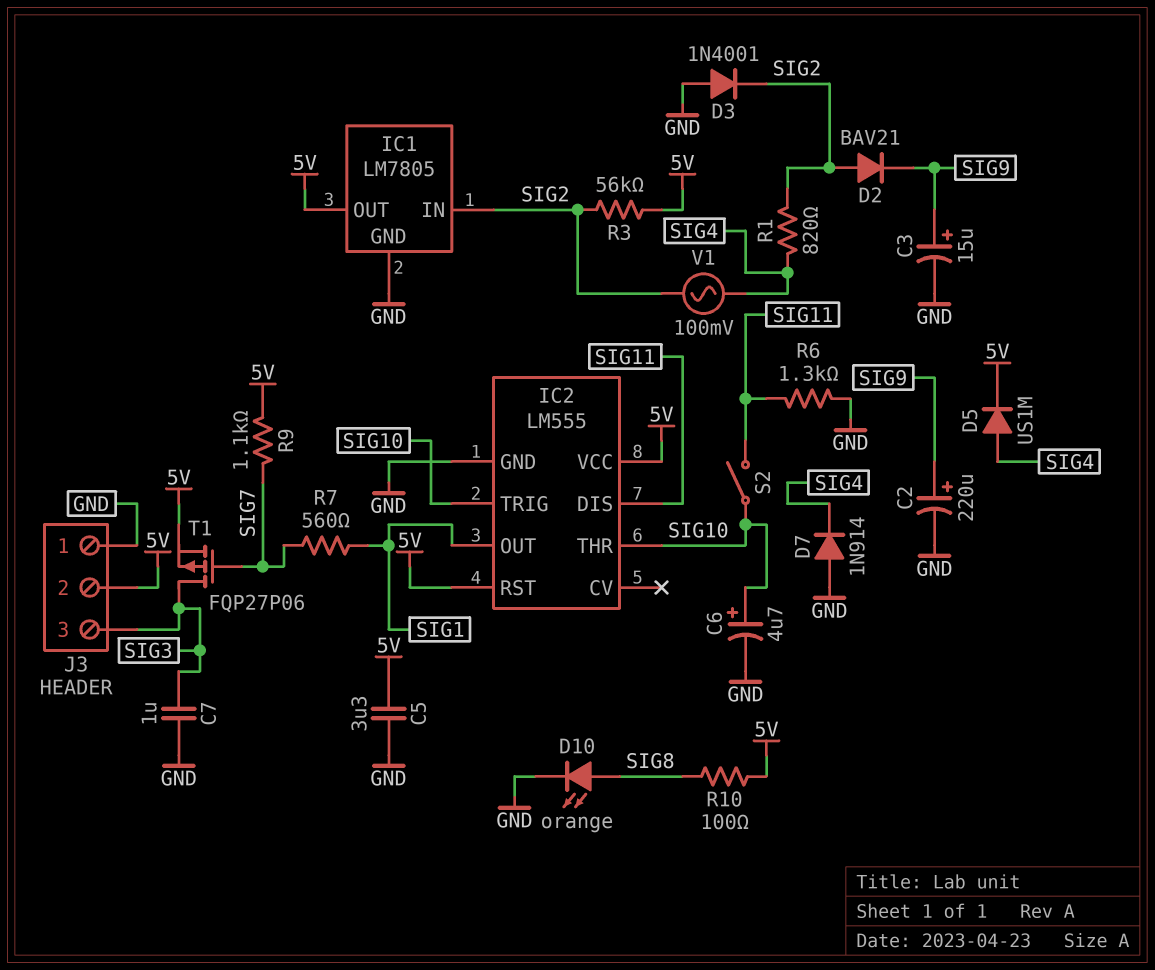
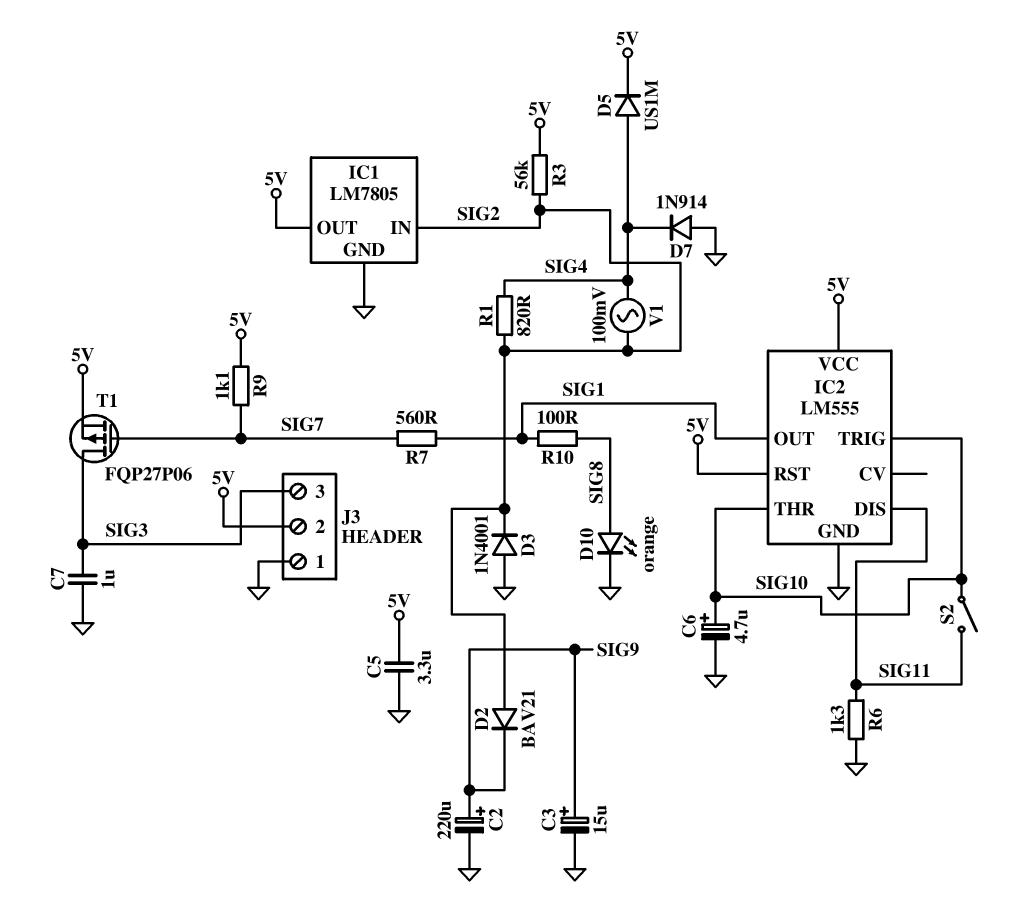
R10: 100 (5V, SIG8) -> 100 (SIG1, SIG8)

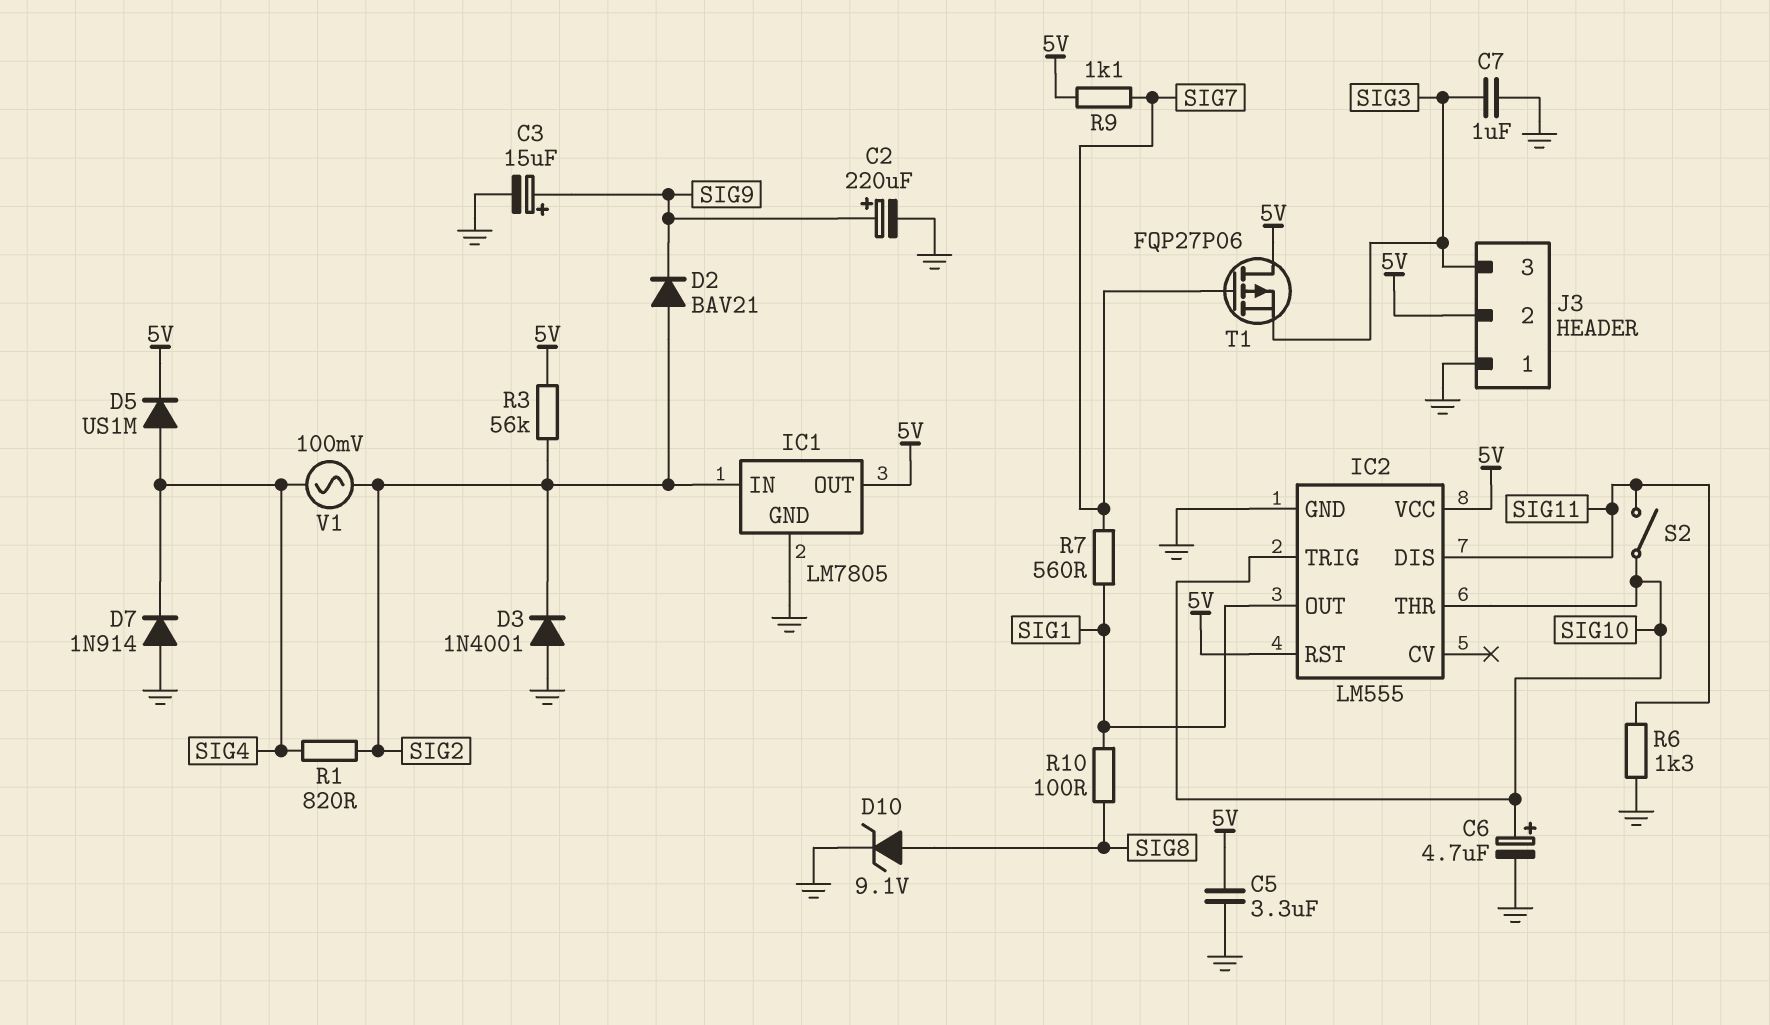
D10: LED orange (A SIG8, K GND) -> zener 9.1V (A SIG8, K GND)
T1: PMOS FQP27P06 (G SIG7, D SIG3, S 5V) -> PMOS FQP27P06 (G SIG7, D 5V, S SIG3)

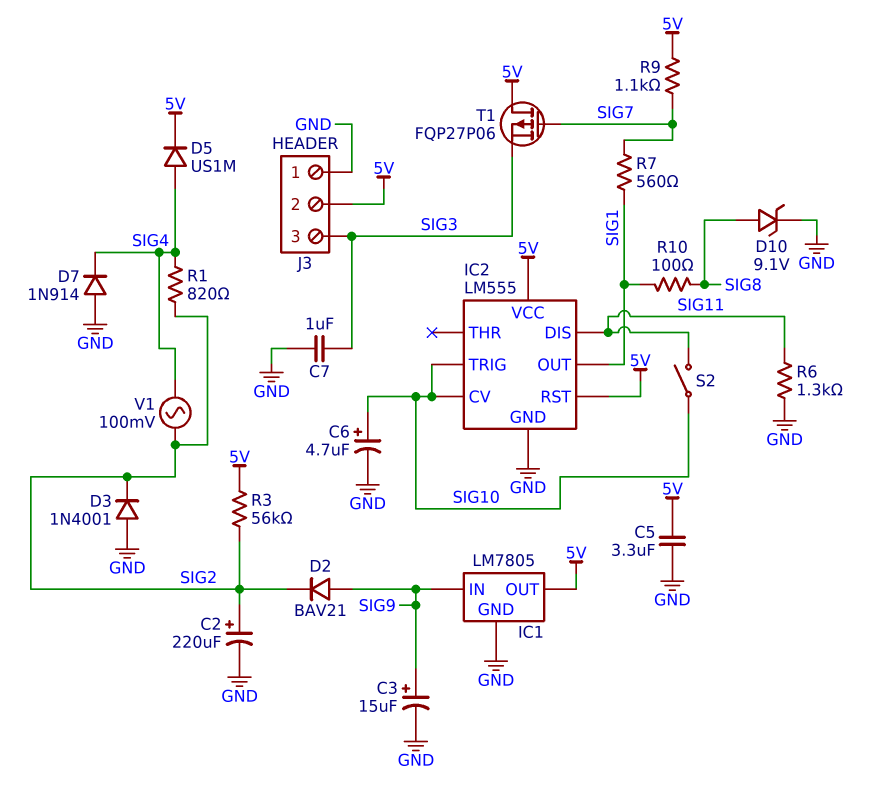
C2: 220uF (plus SIG9, minus GND) -> 220uF (plus SIG2, minus GND)
D2: diode BAV21 (A SIG2, K SIG9) -> diode BAV21 (A SIG9, K SIG2)
IC1 pin IN: SIG2 -> SIG9
IC2 pin CV: none -> SIG10
IC2 pin THR: SIG10 -> none

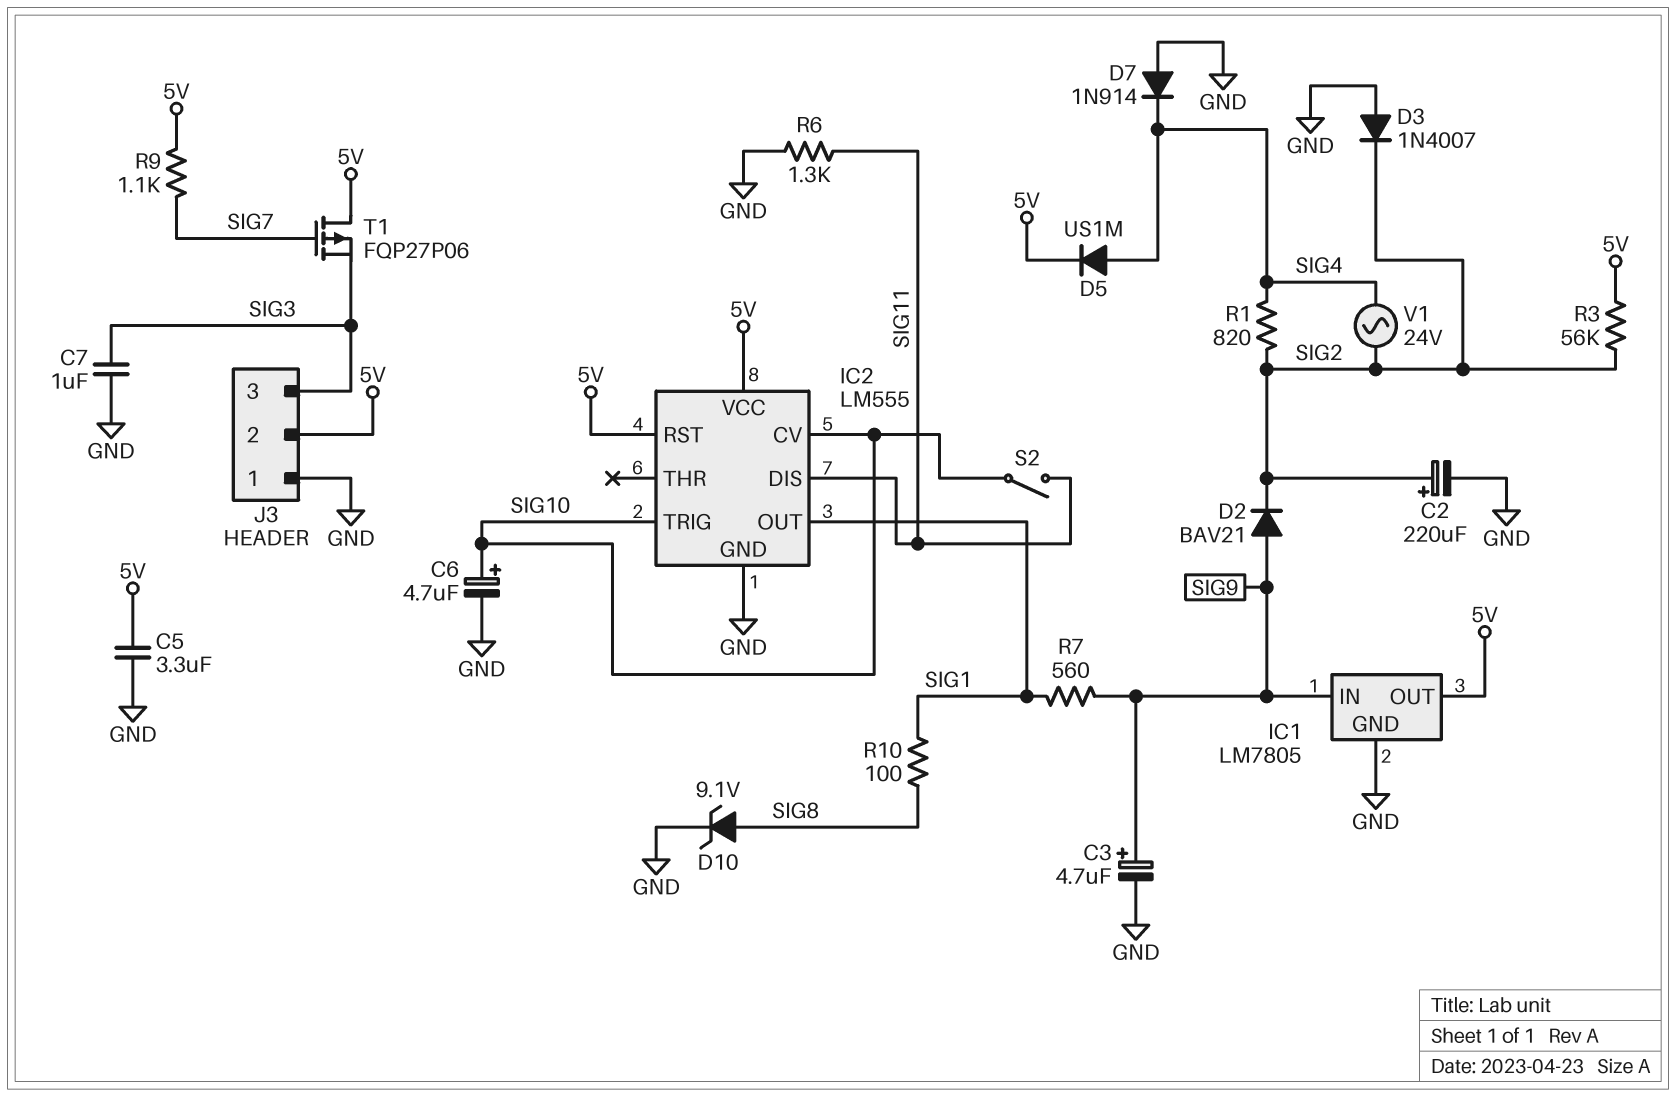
C3: 15uF (plus SIG9, minus GND) -> 4.7uF (plus SIG9, minus GND)
D3: diode 1N4001 (A GND, K SIG2) -> diode 1N4007 (A GND, K SIG2)
R7: 560 (SIG1, SIG7) -> 560 (SIG1, SIG9)
V1: AC 100mV (SIG2, SIG4) -> AC 24V (SIG2, SIG4)

